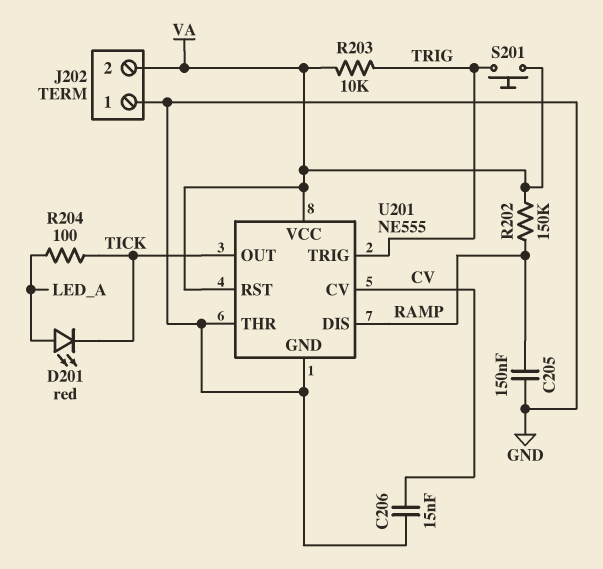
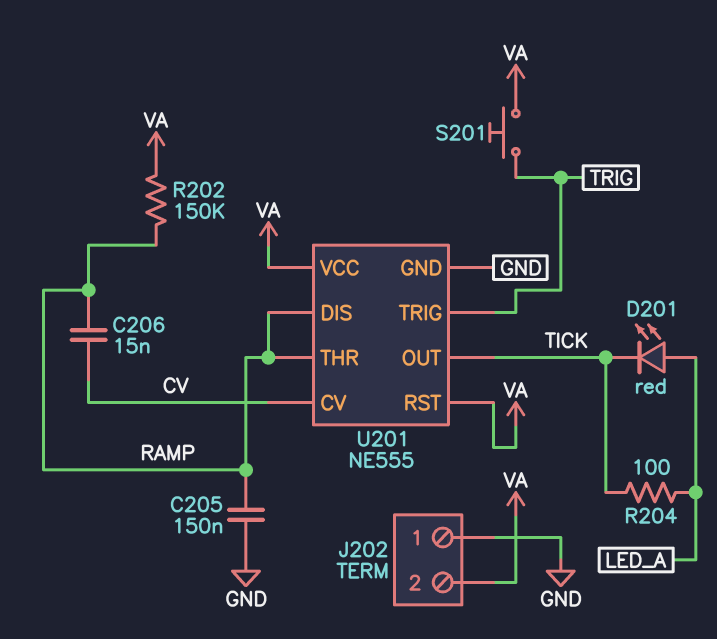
C206: 15nF (CV, GND) -> 15nF (CV, RAMP)
R203: 10k (TRIG, VA) -> none
U201 pin THR: GND -> RAMP

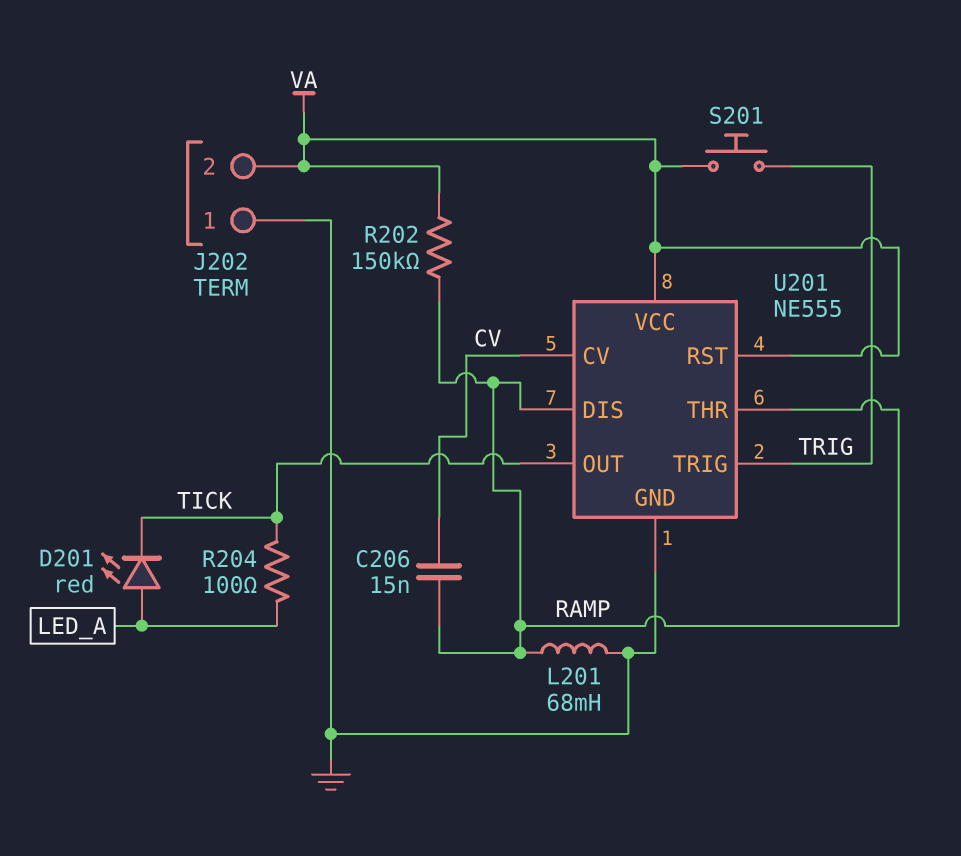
C205: 150nF (GND, RAMP) -> none
L201: none -> 68mH (GND, RAMP)

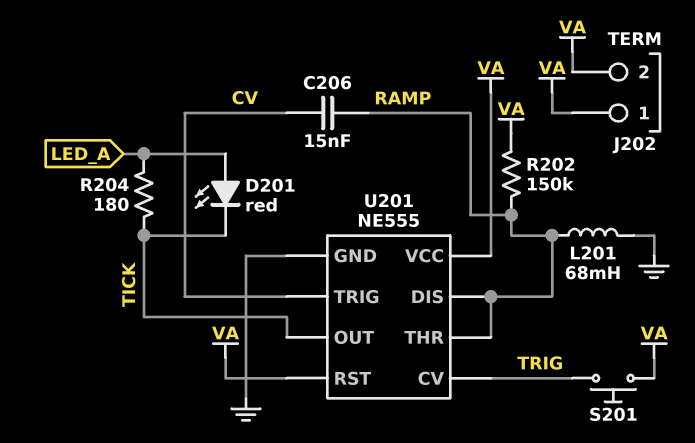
J202 pin 1: GND -> VA
R204: 100 (LED_A, TICK) -> 180 (LED_A, TICK)
U201 pin CV: CV -> TRIG
U201 pin TRIG: TRIG -> CV

